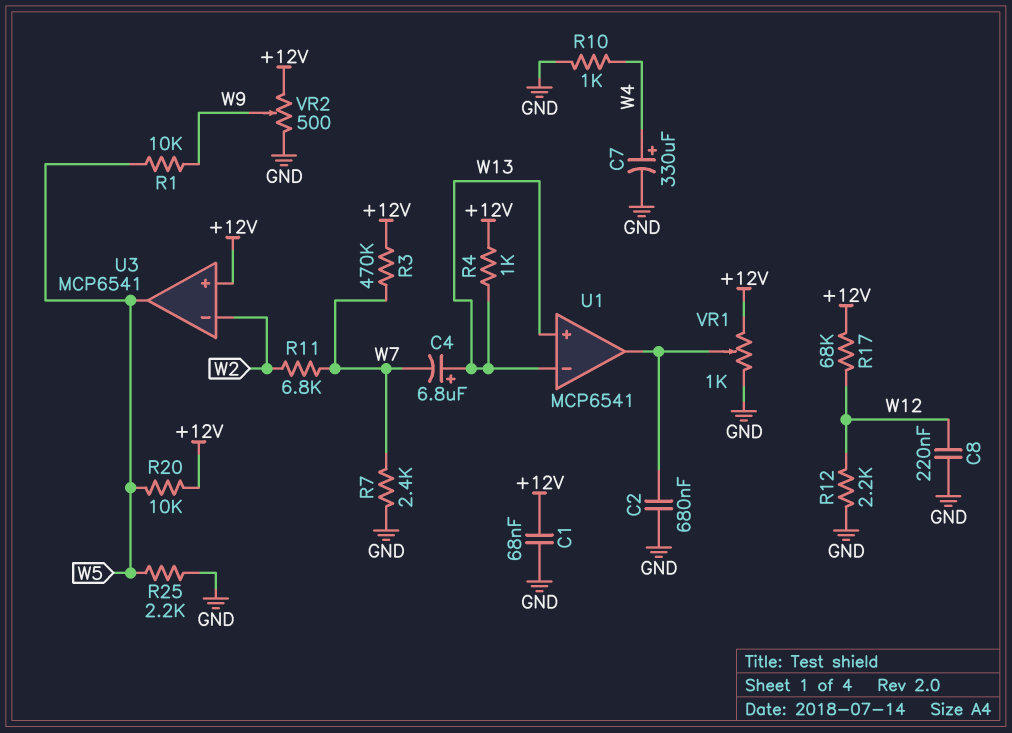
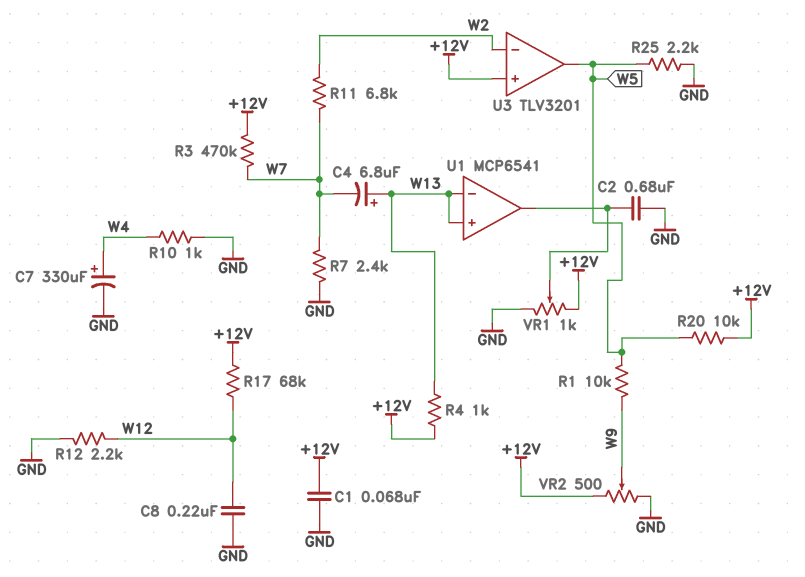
U3: MCP6541 -> TLV3201

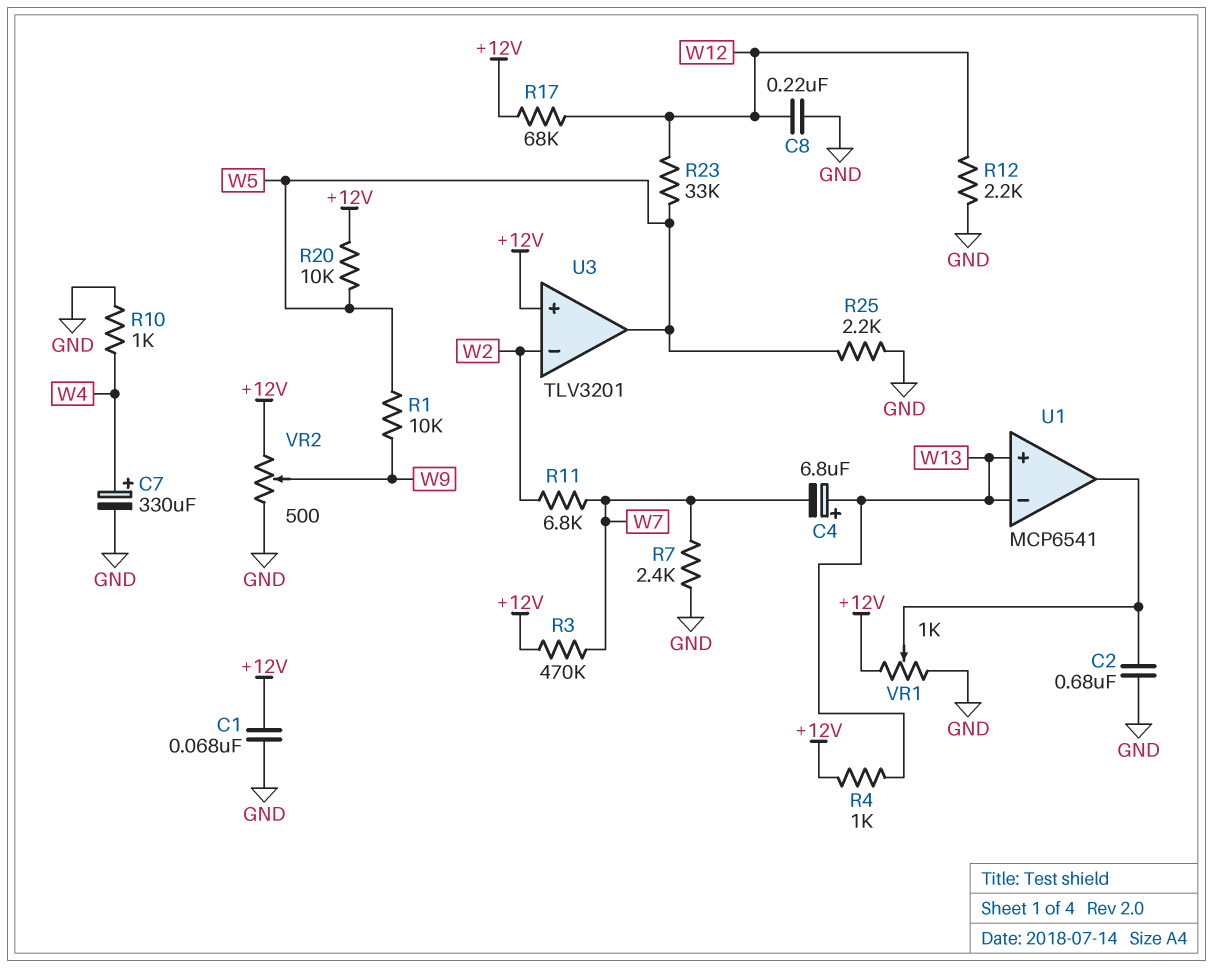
R23: none -> 33k (W5, W12)

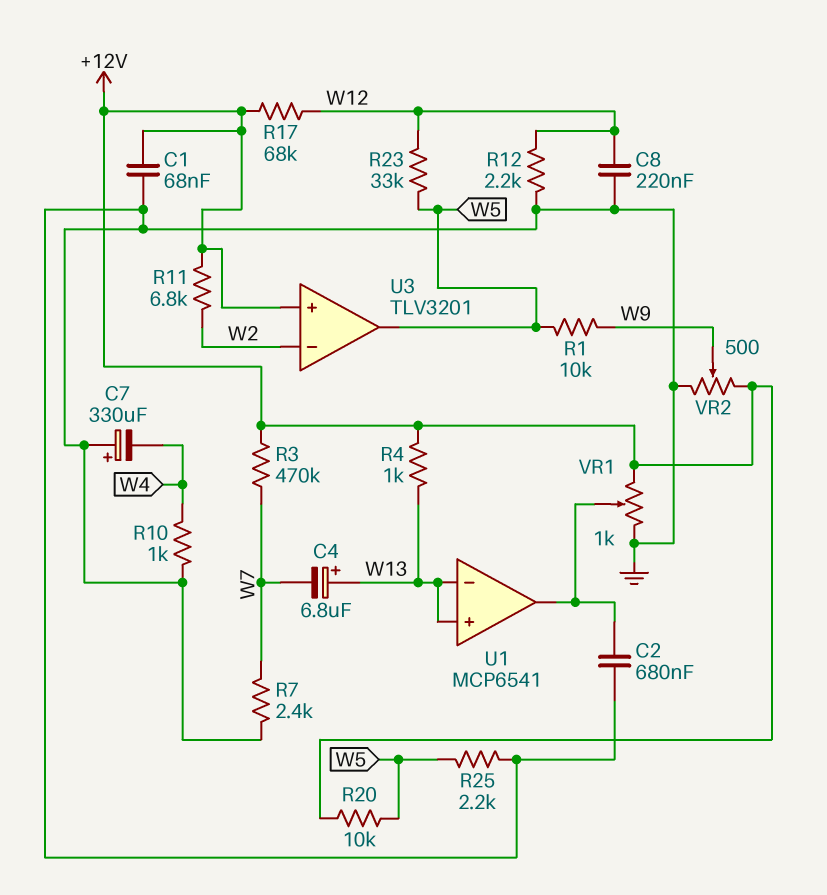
C7: 330uF (plus W4, minus GND) -> 330uF (plus GND, minus W4)
R11: 6.8k (W2, W7) -> 6.8k (+12V, W2)

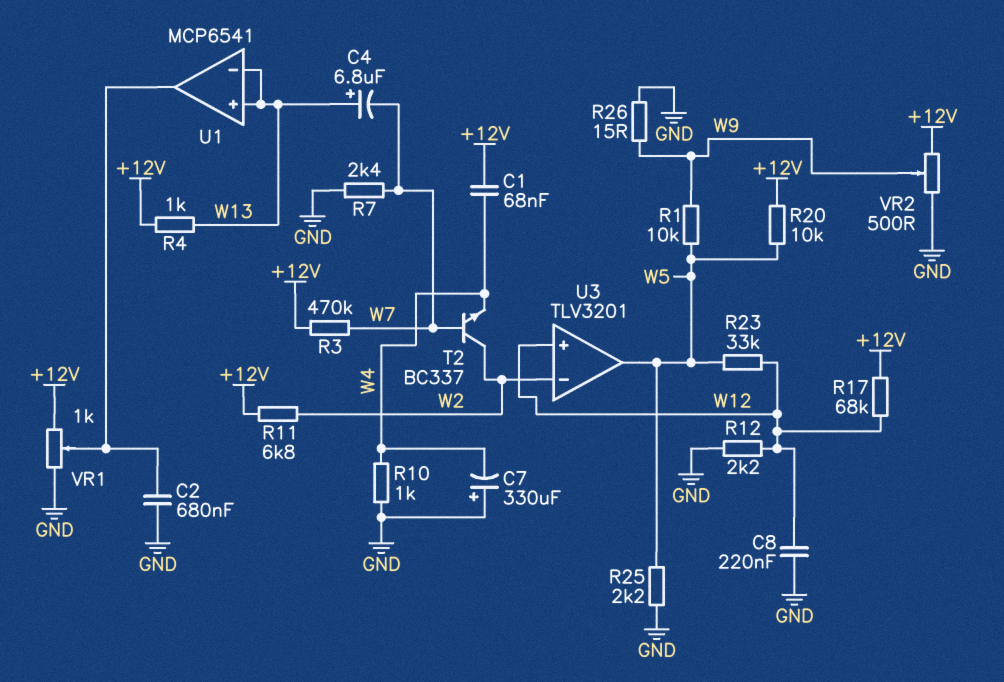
C1: 68nF (+12V, GND) -> 68nF (+12V, W4)
R26: none -> 15 (GND, W9)
T2: none -> NPN BC337 (B W7, C W2, E W4)
U3 pin in+: +12V -> W12

